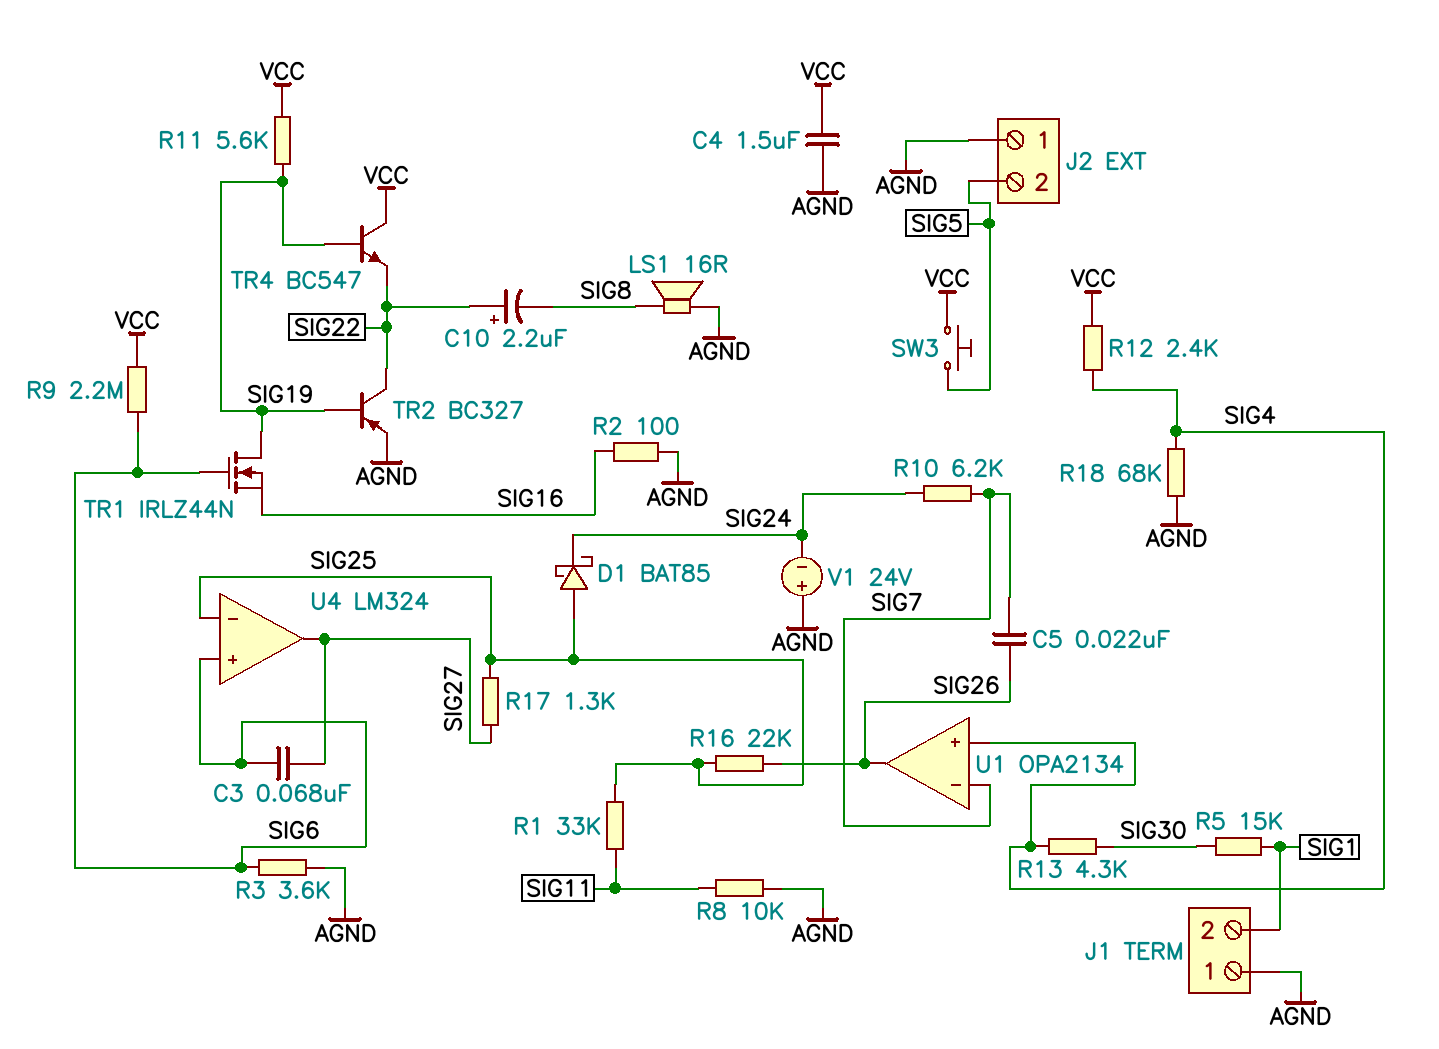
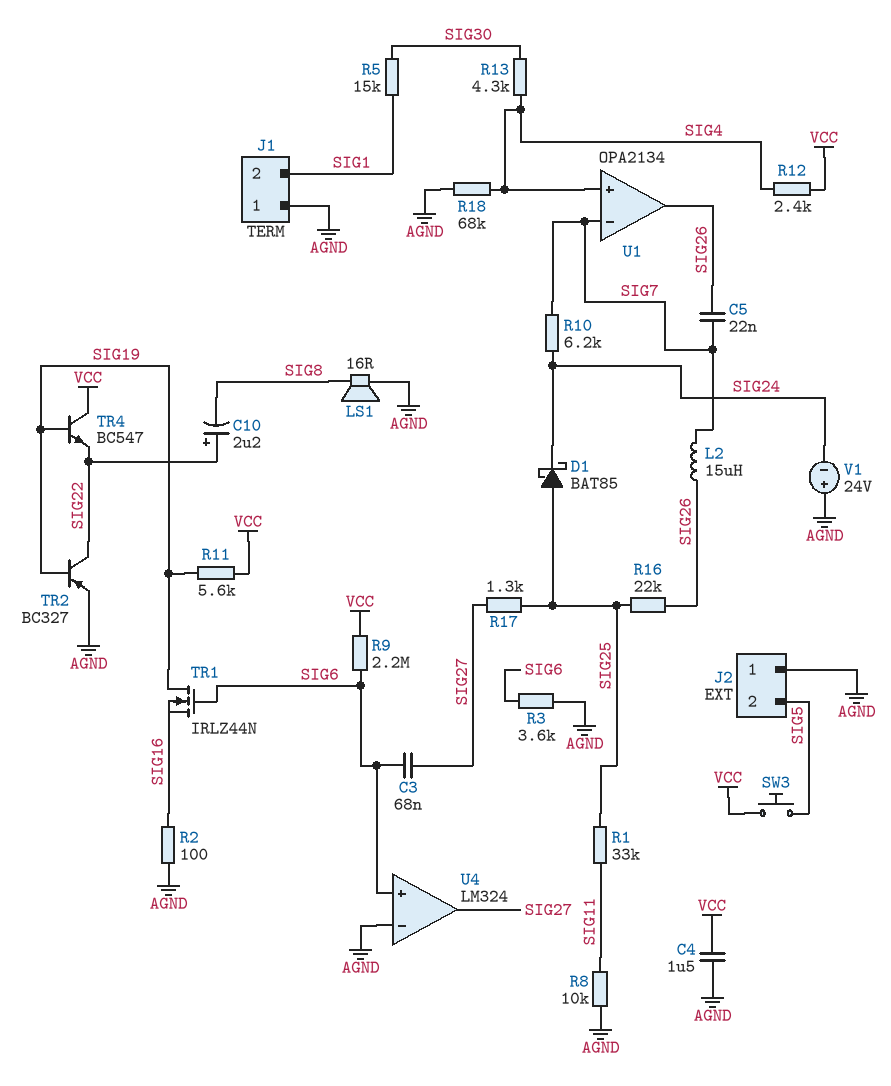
L2: none -> 15uH (SIG7, SIG26)
U4 pin in-: SIG25 -> AGND

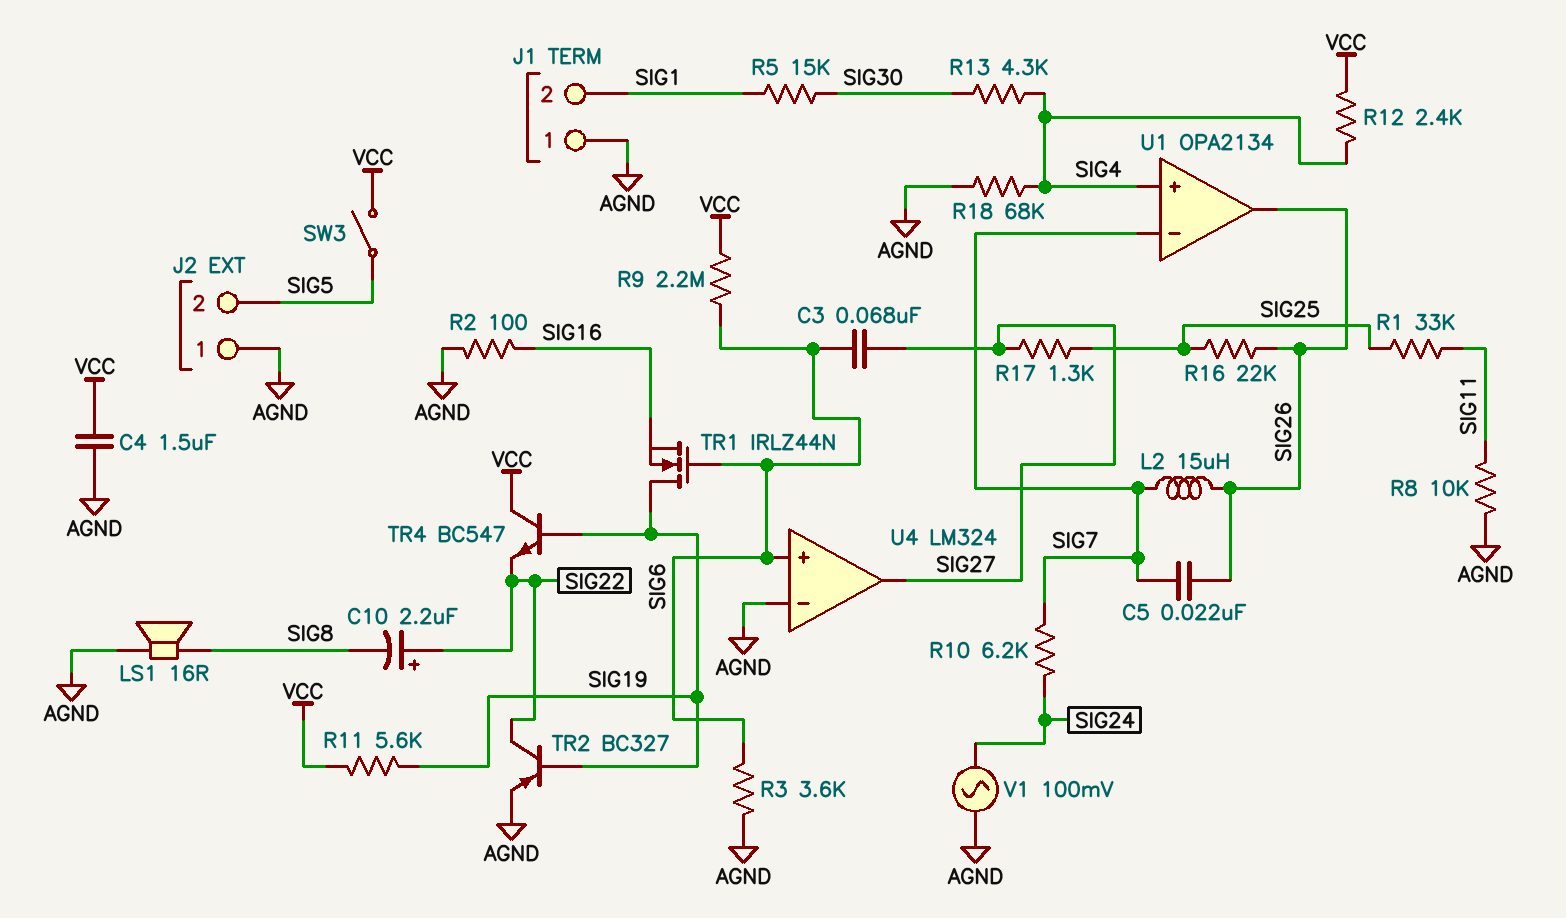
D1: schottky BAT85 (A SIG25, K SIG24) -> none
SW3: button (SIG5, VCC) -> switch (SIG5, VCC)
V1: 24V (plus AGND, minus SIG24) -> AC 100mV (AGND, SIG24)

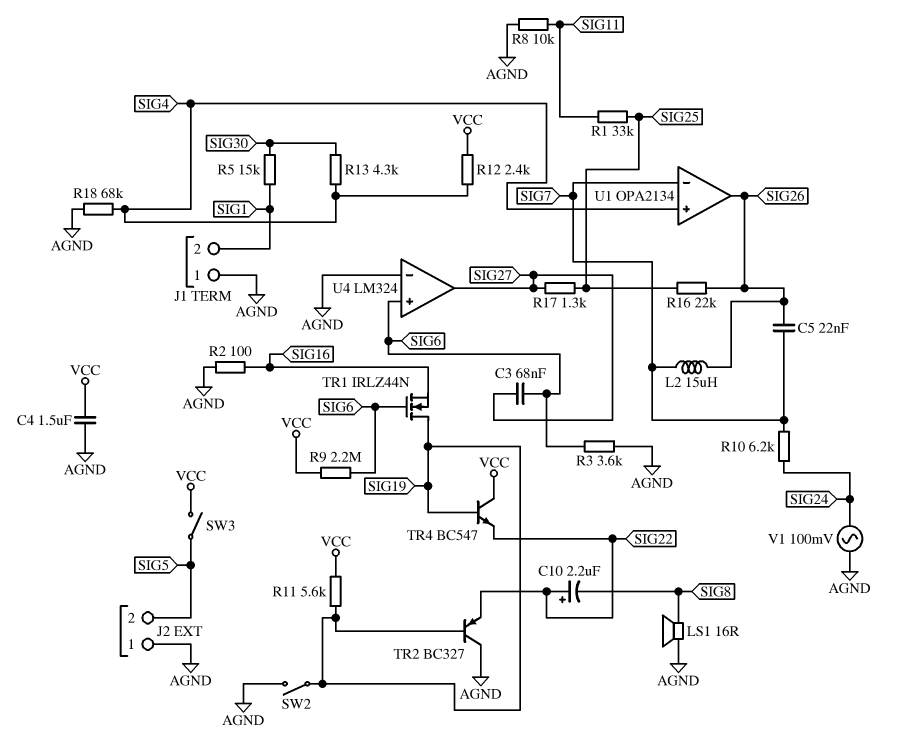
SW2: none -> switch (AGND, SIG19)
TR2: PNP BC327 (B SIG19, C SIG22, E AGND) -> PNP BC327 (B SIG19, C AGND, E SIG22)

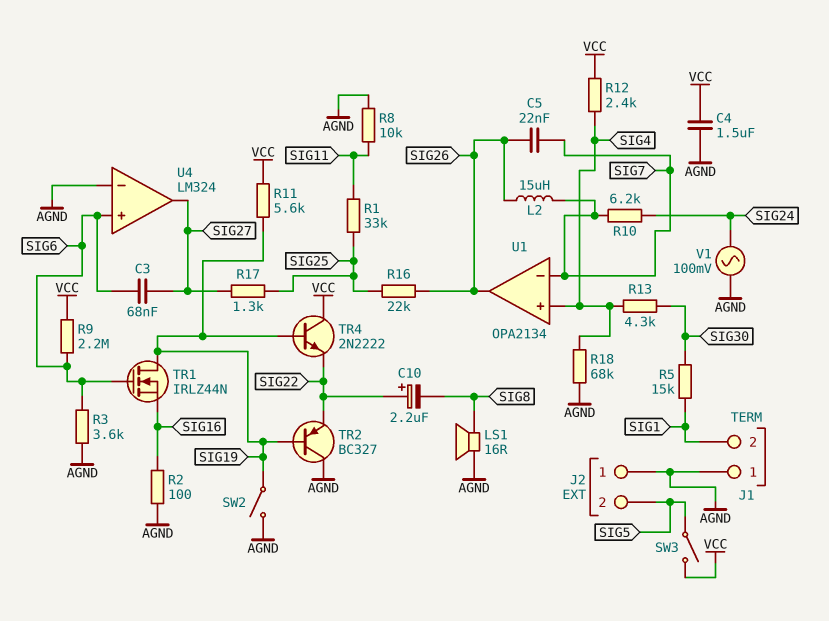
TR4: NPN BC547 (B SIG19, C VCC, E SIG22) -> NPN 2N2222 (B SIG19, C VCC, E SIG22)

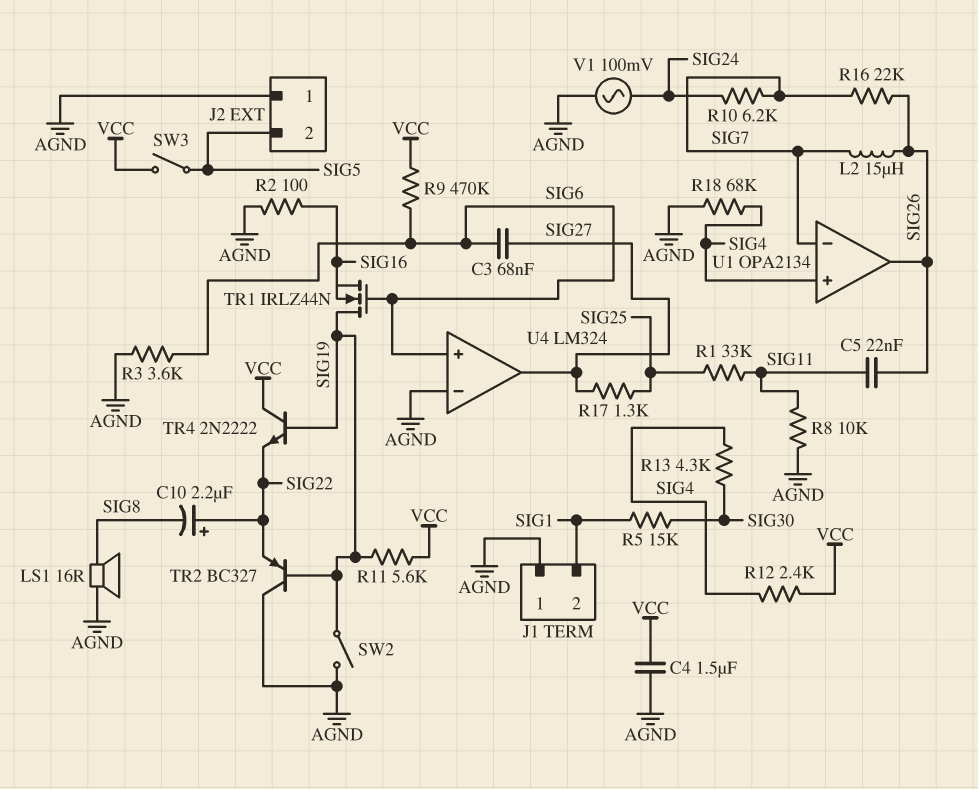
C5: 22nF (SIG7, SIG26) -> 22nF (SIG11, SIG26)
R9: 2.2M (SIG6, VCC) -> 470k (SIG6, VCC)
R16: 22k (SIG25, SIG26) -> 22k (SIG7, SIG26)

